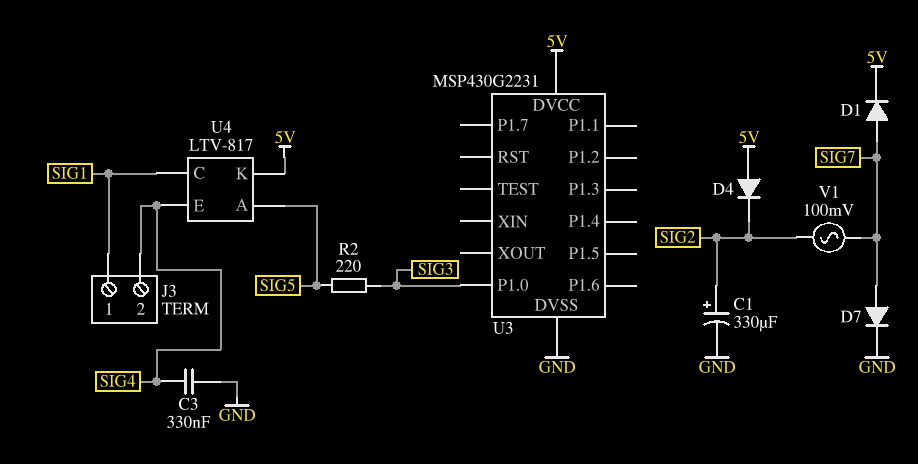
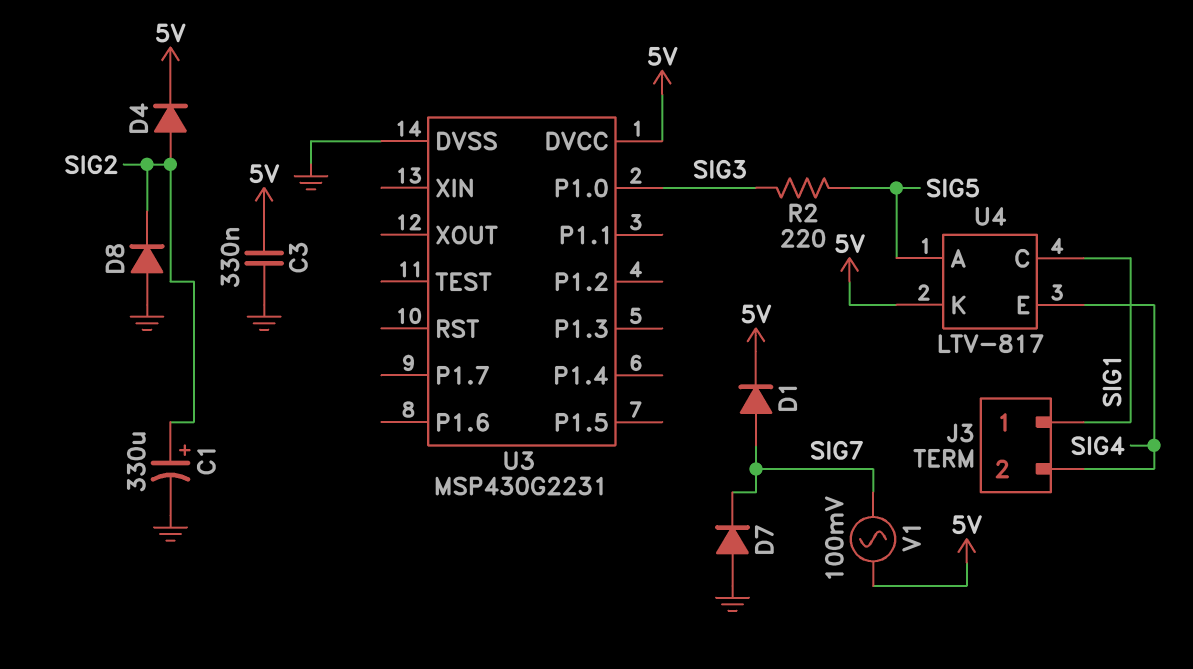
C3: 330nF (GND, SIG4) -> 330nF (5V, GND)
D4: diode (A 5V, K SIG2) -> diode (A SIG2, K 5V)
D7: diode (A SIG7, K GND) -> diode (A GND, K SIG7)
D8: none -> diode (A GND, K SIG2)
V1: AC 100mV (SIG2, SIG7) -> AC 100mV (5V, SIG7)

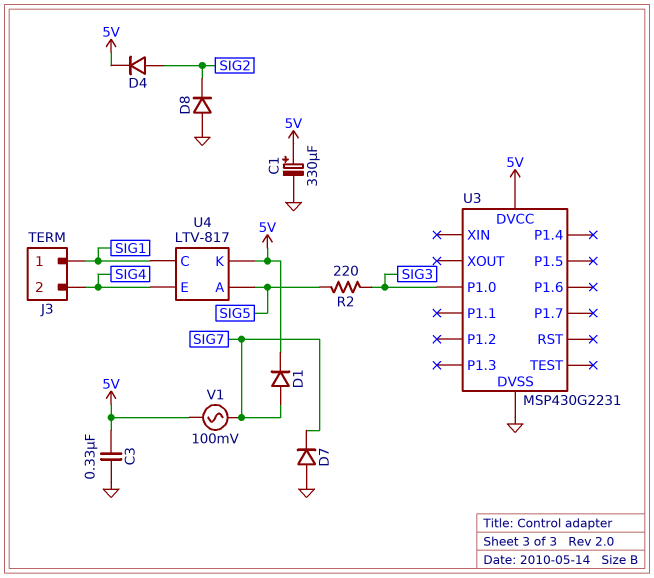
C1: 330uF (plus SIG2, minus GND) -> 330uF (plus 5V, minus GND)

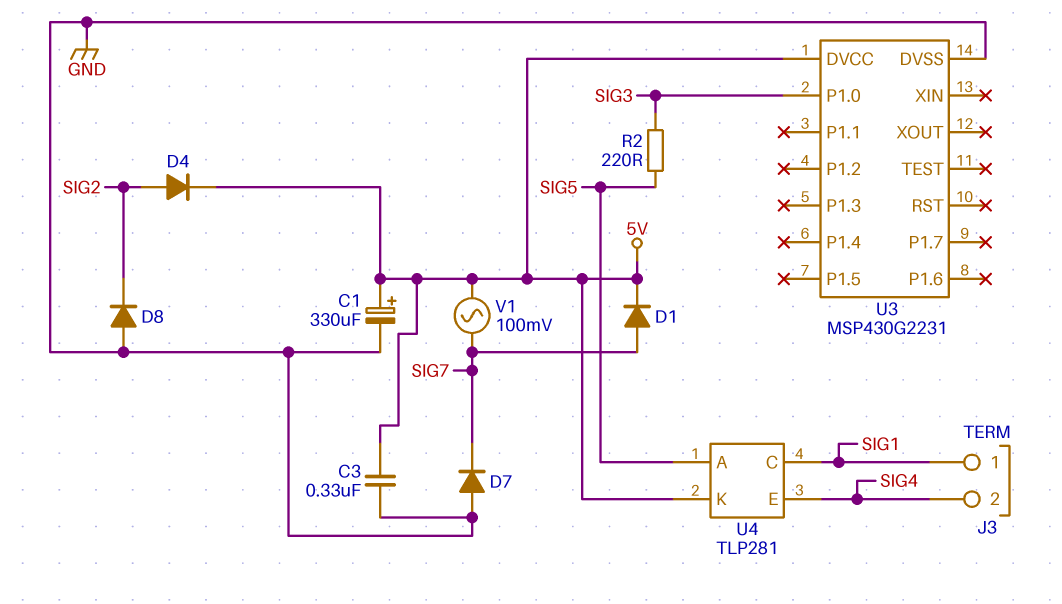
U4: LTV-817 -> TLP281

